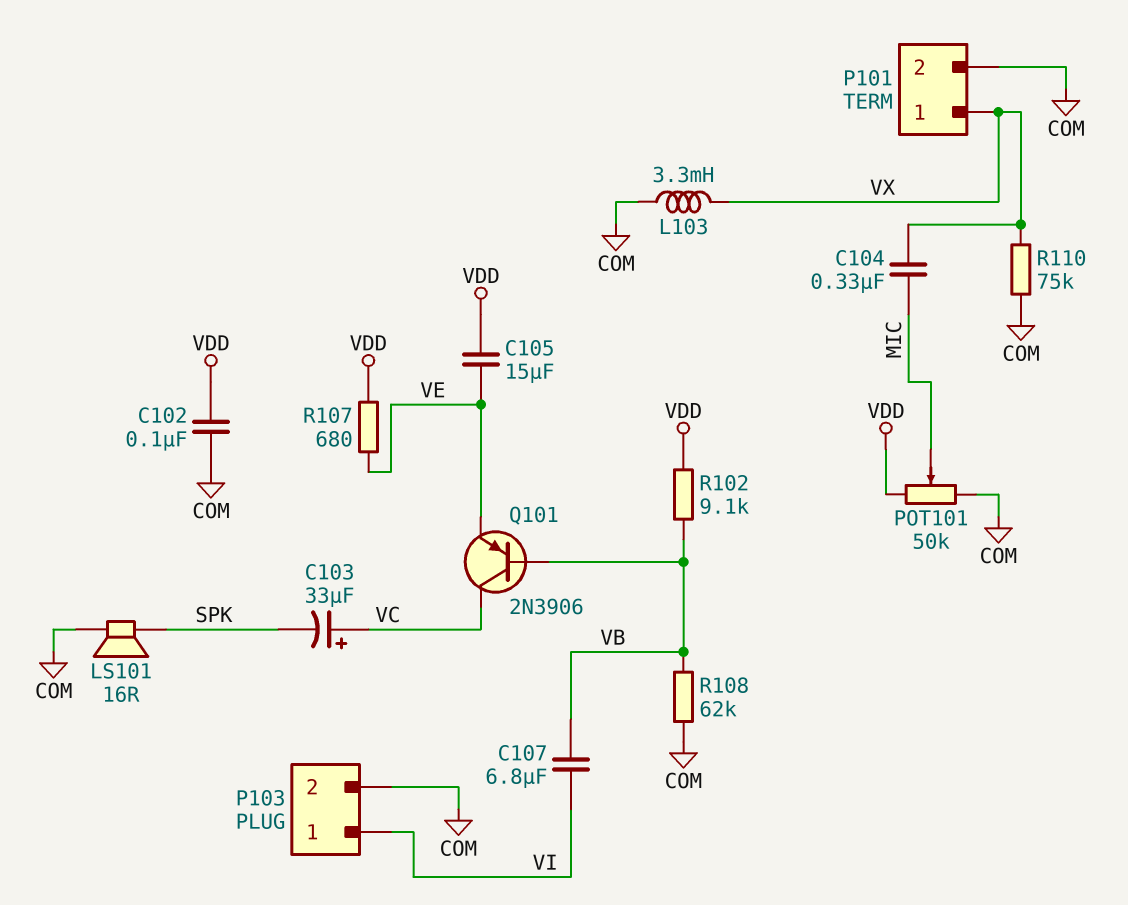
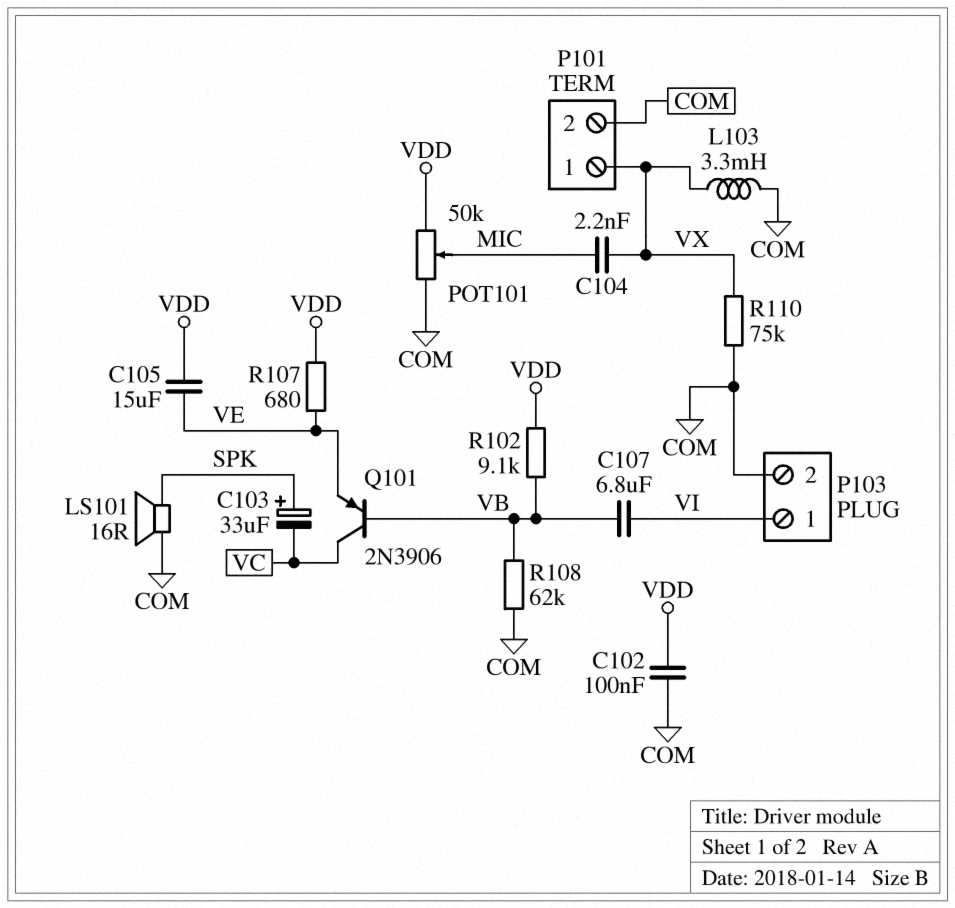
C103: 33uF (plus VC, minus SPK) -> 33uF (plus SPK, minus VC)
C104: 330nF (MIC, VX) -> 2.2nF (MIC, VX)

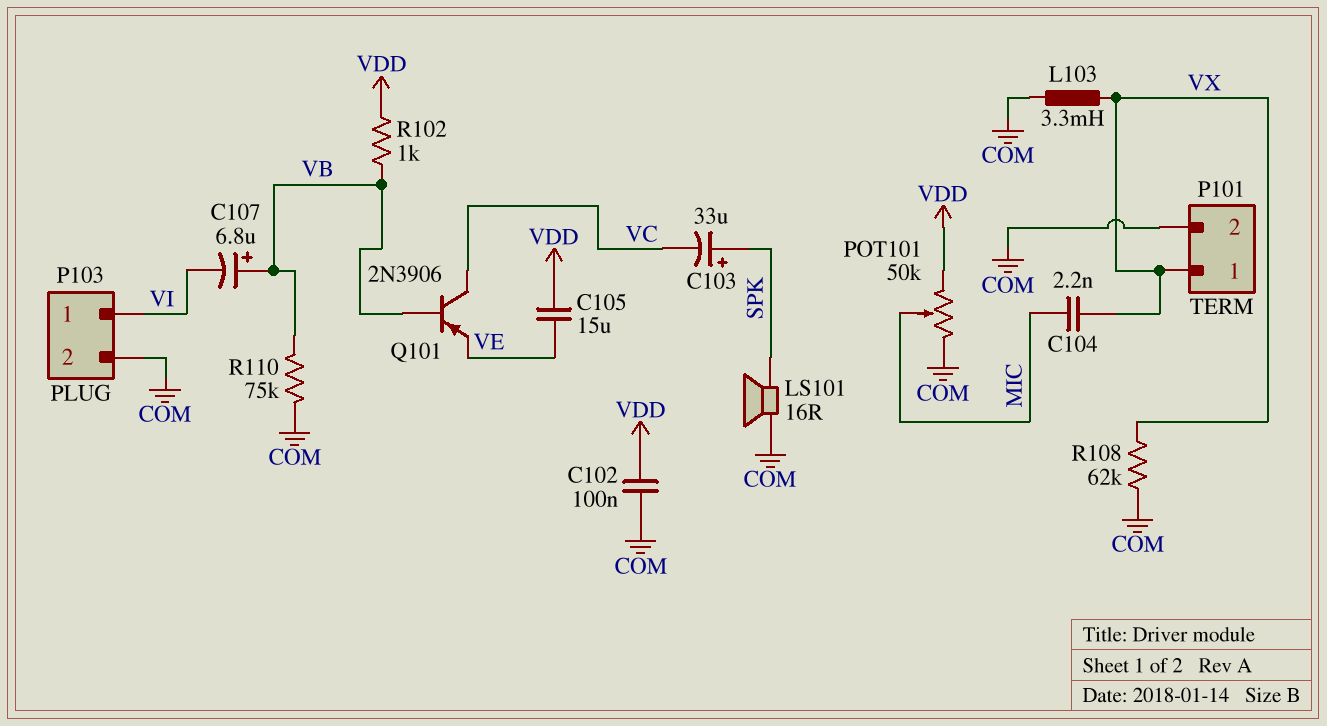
C107: 6.8uF (VB, VI) -> 6.8uF (plus VB, minus VI)
R102: 9.1k (VB, VDD) -> 1k (VB, VDD)
R107: 680 (VDD, VE) -> none
R108: 62k (COM, VB) -> 62k (COM, VX)
R110: 75k (COM, VX) -> 75k (COM, VB)

